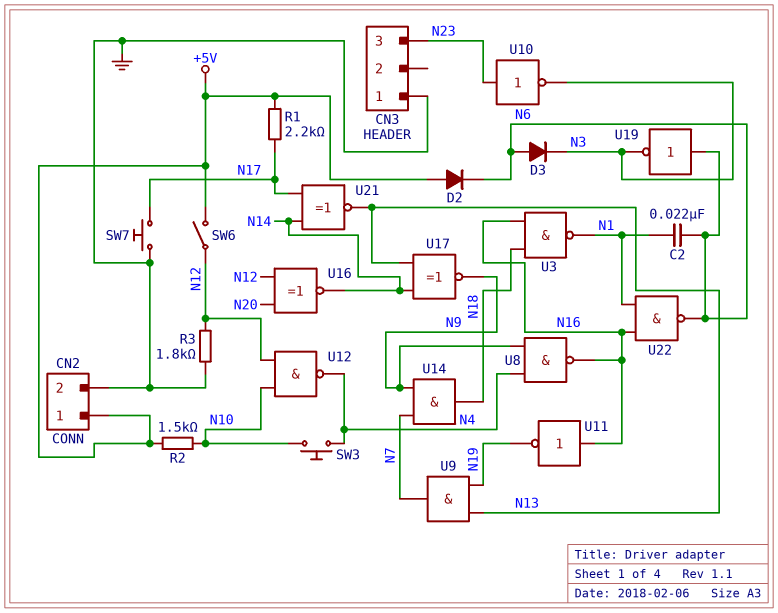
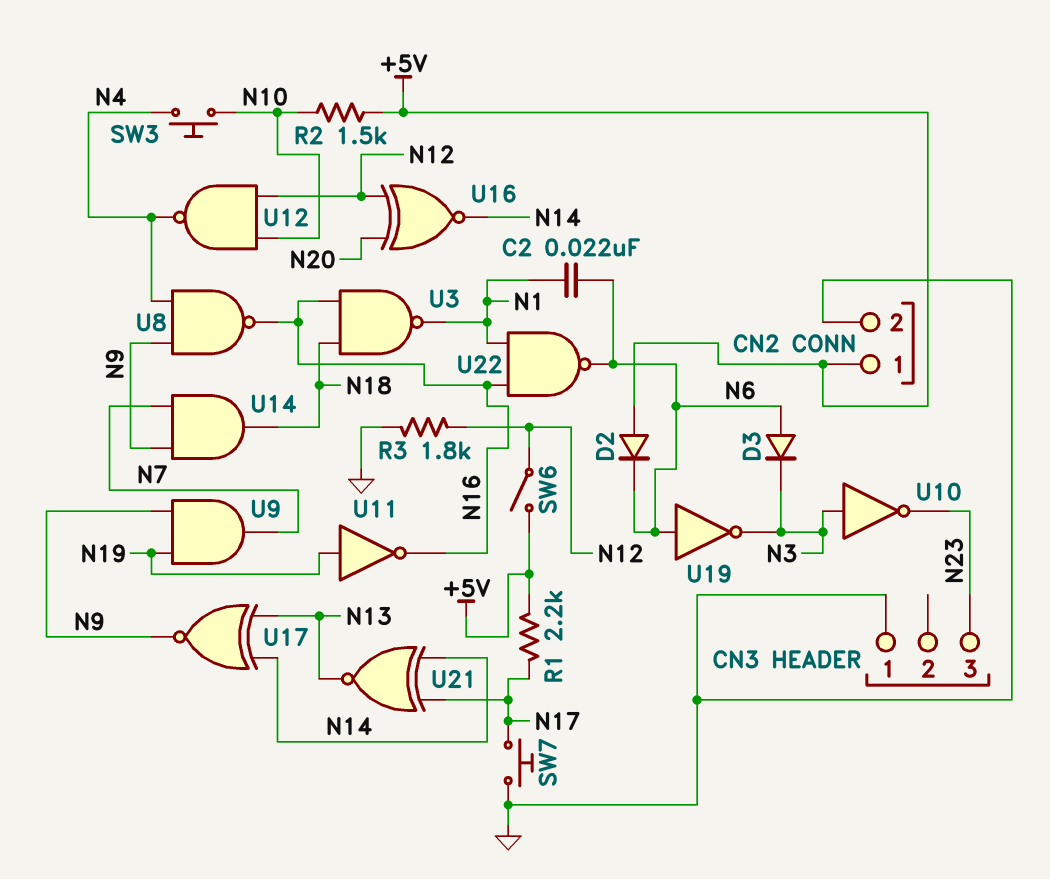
U9: AND (in N13, in N19, out N7) -> AND (in N9, in N19, out N7)
U10: NOT (in N23, out N3) -> NOT (in N3, out N23)
U11: NOT (in N16, out N19) -> NOT (in N19, out N16)

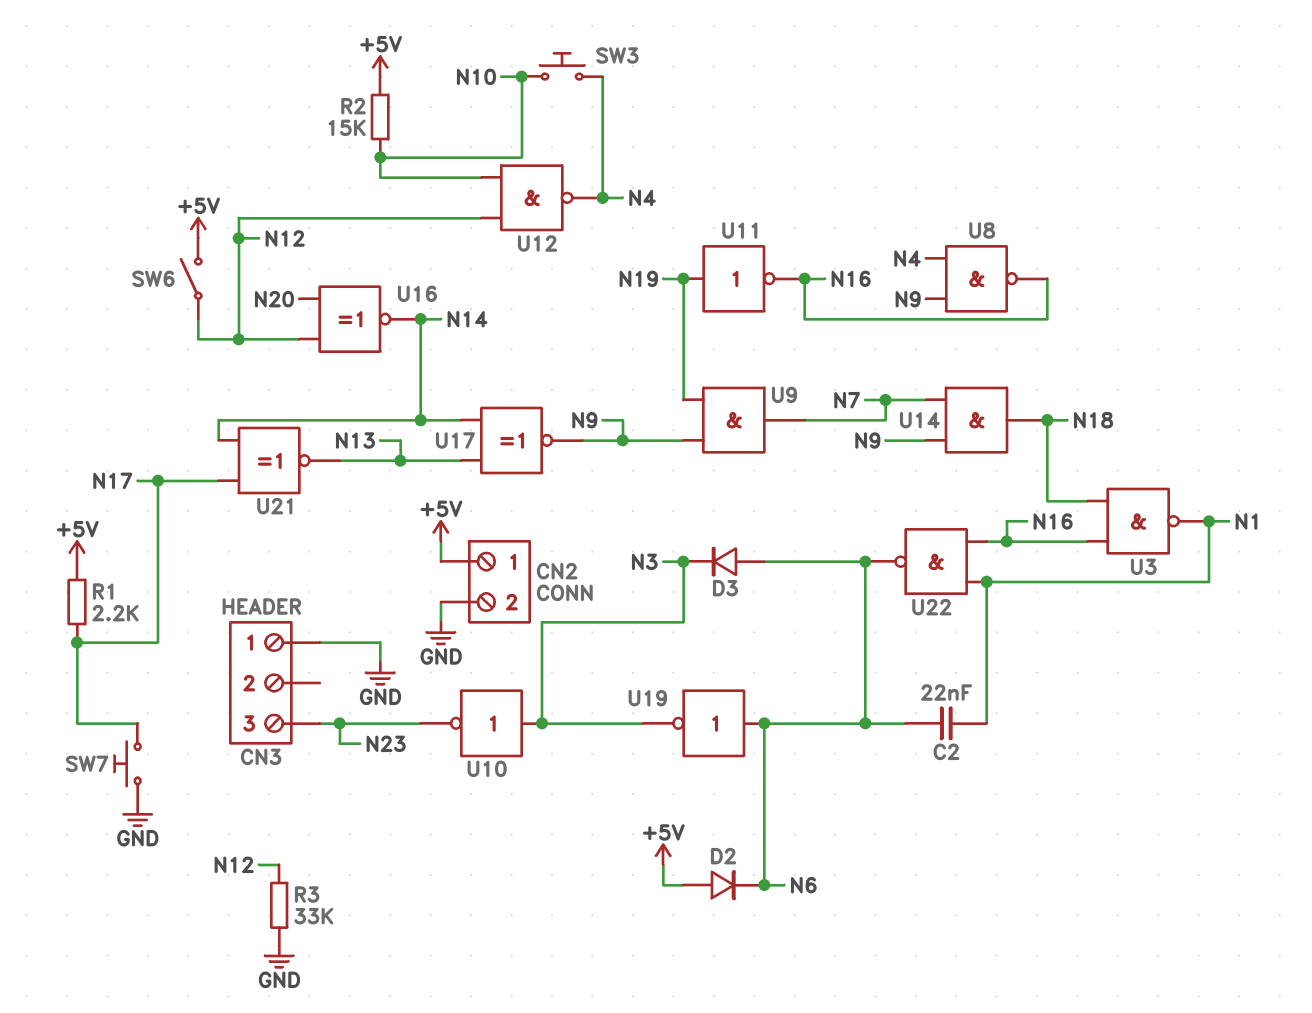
R2: 1.5k (+5V, N10) -> 15k (+5V, N10)
R3: 1.8k (GND, N12) -> 33k (GND, N12)

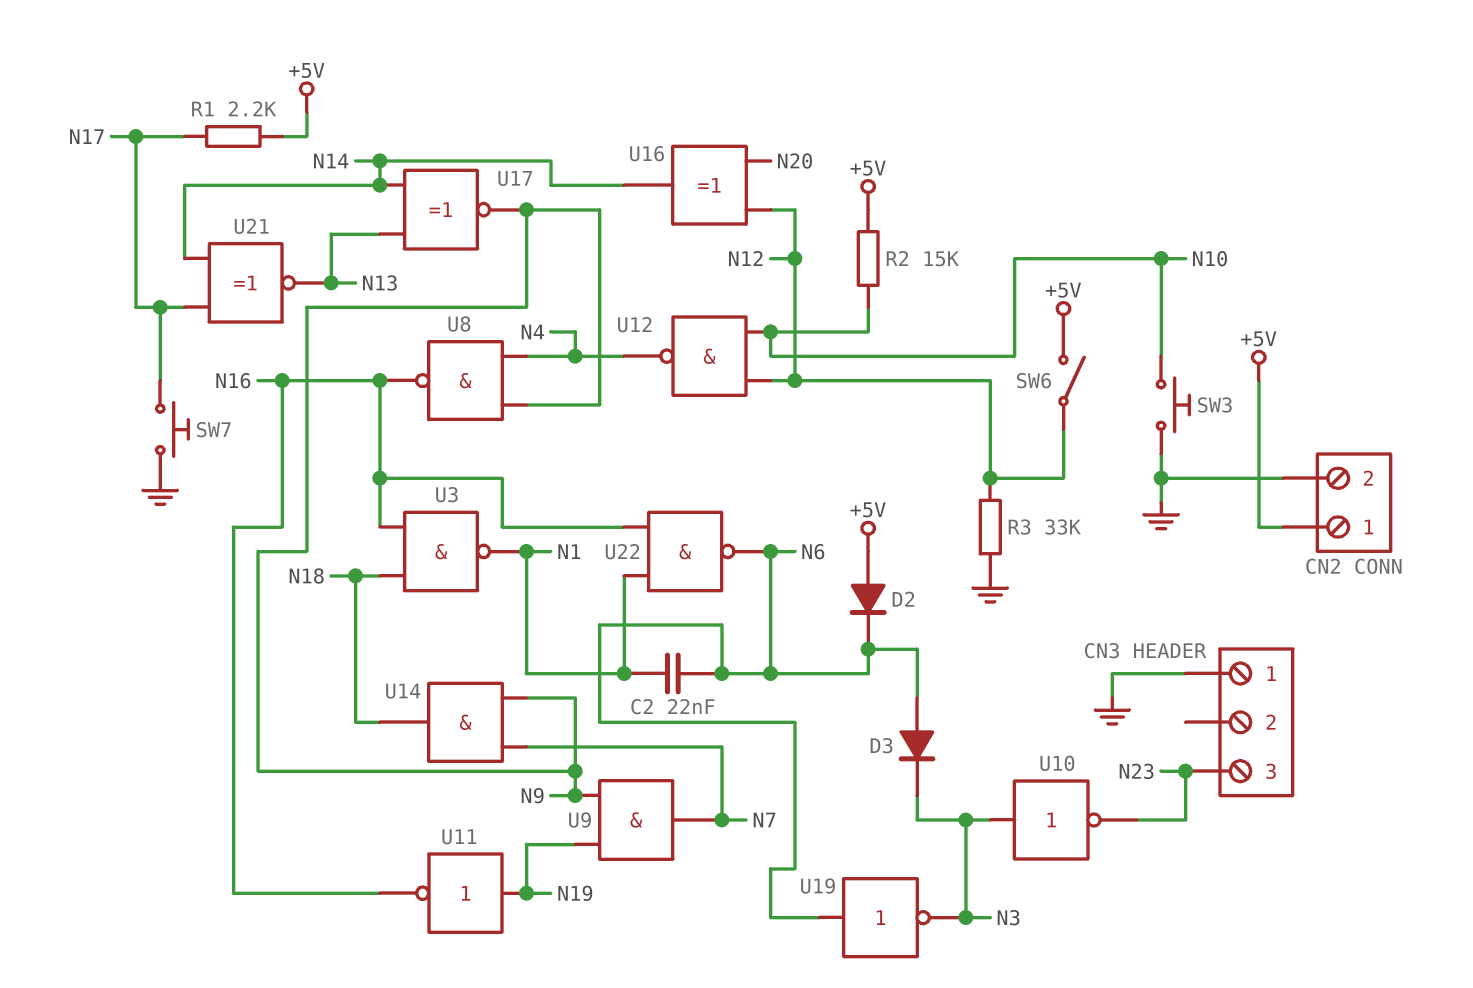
SW3: button (N4, N10) -> button (GND, N10)
U16: XNOR (in N12, in N20, out N14) -> XOR (in N12, in N20, out N14)

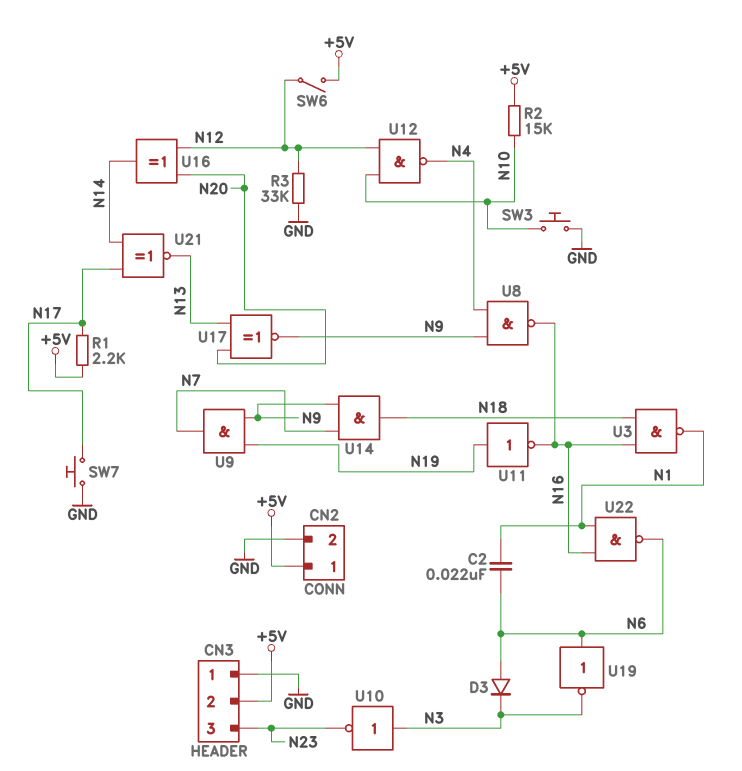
CN3 pin 2: none -> +5V
D2: diode (A +5V, K N6) -> none
U17: XNOR (in N13, in N14, out N9) -> XNOR (in N13, in N20, out N9)

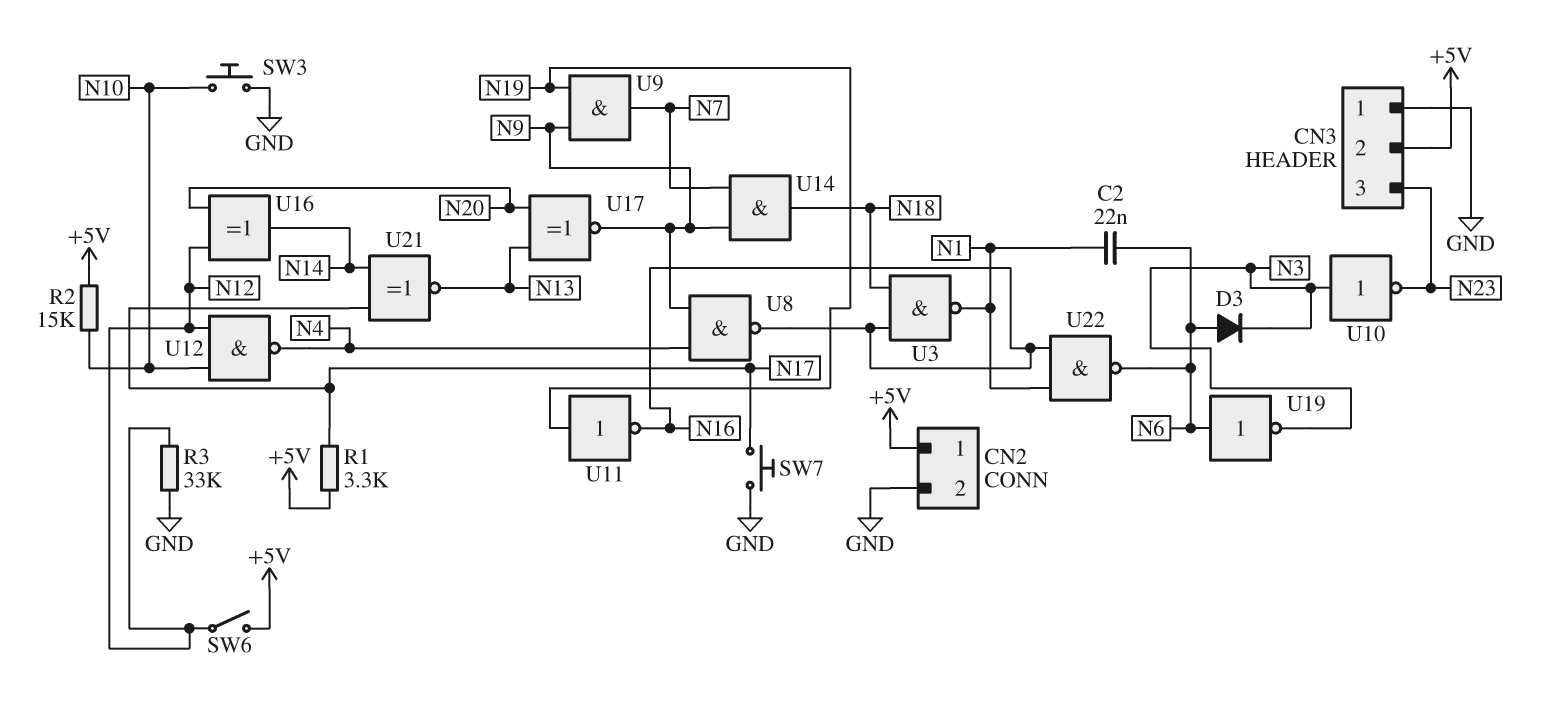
R1: 2.2k (+5V, N17) -> 3.3k (+5V, N17)

